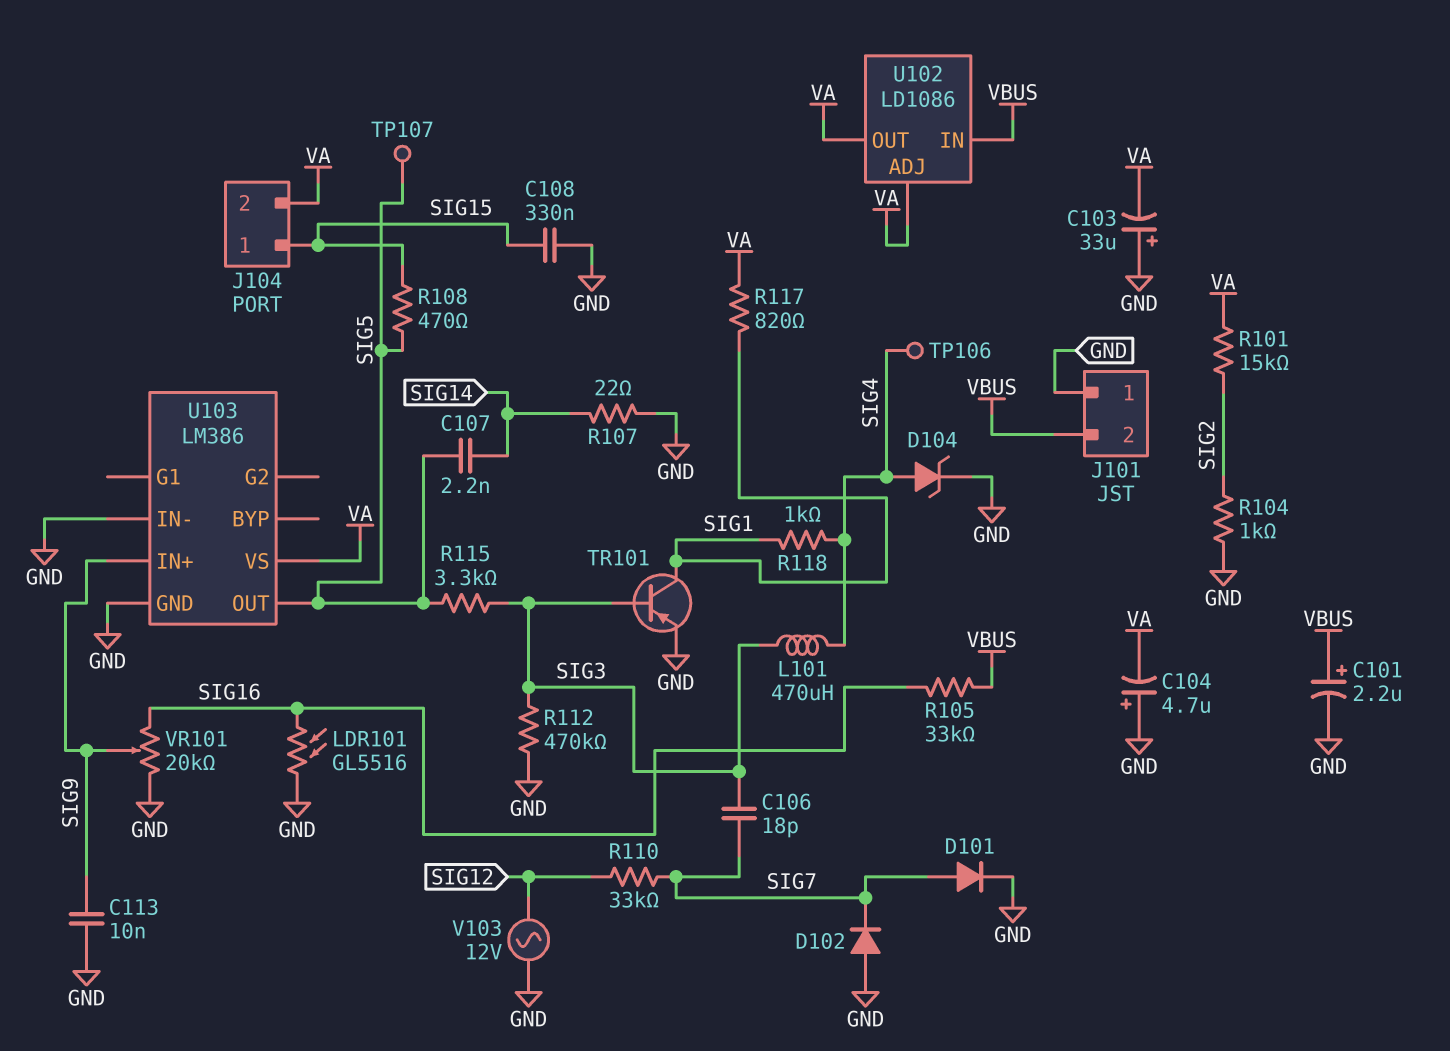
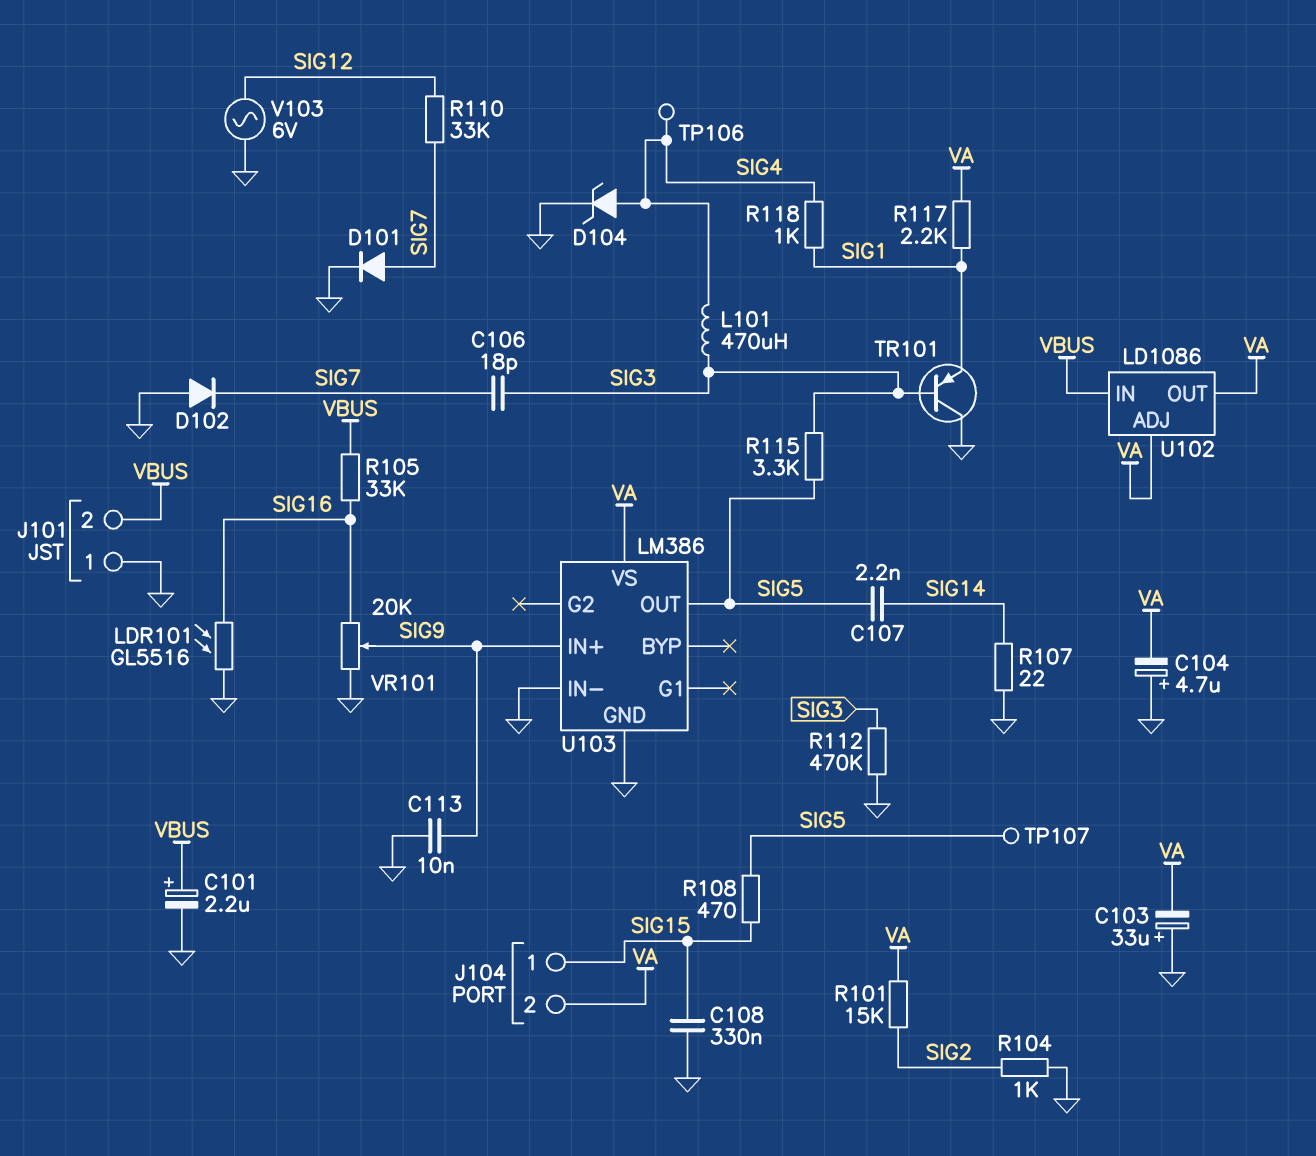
R117: 820 (SIG1, VA) -> 2.2k (SIG1, VA)
TR101: PNP (B SIG3, C SIG1, E GND) -> PNP (B SIG3, C GND, E SIG1)
V103: AC 12V (GND, SIG12) -> AC 6V (GND, SIG12)

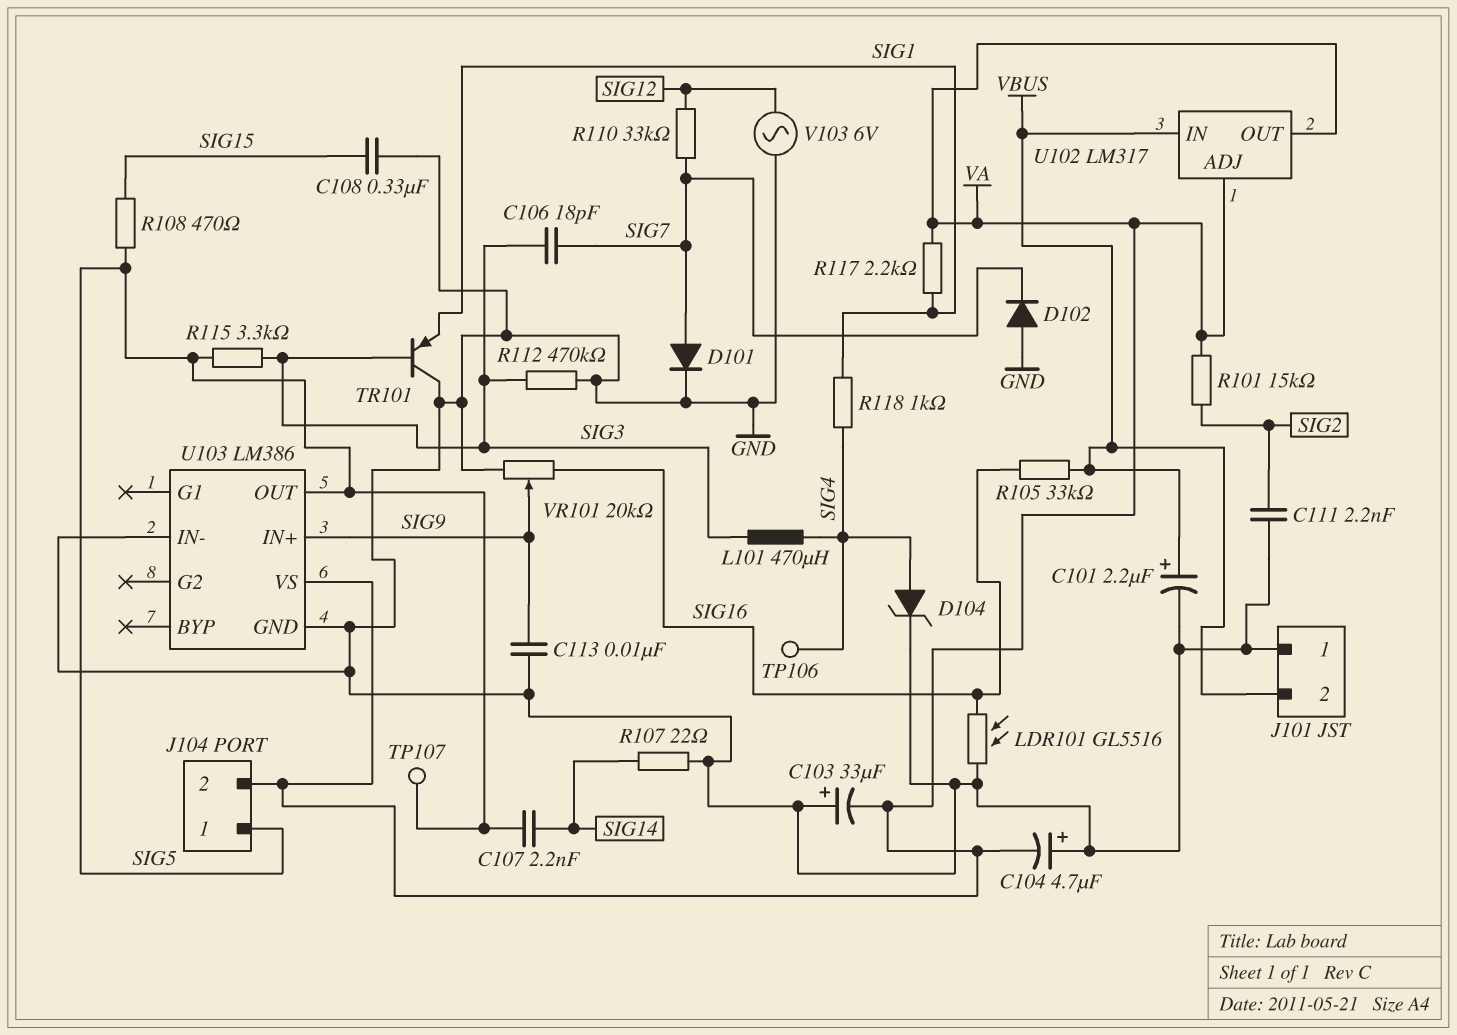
C111: none -> 2.2nF (GND, SIG2)
J104 pin 1: SIG15 -> SIG5
R104: 1k (GND, SIG2) -> none
U102: LD1086 -> LM317

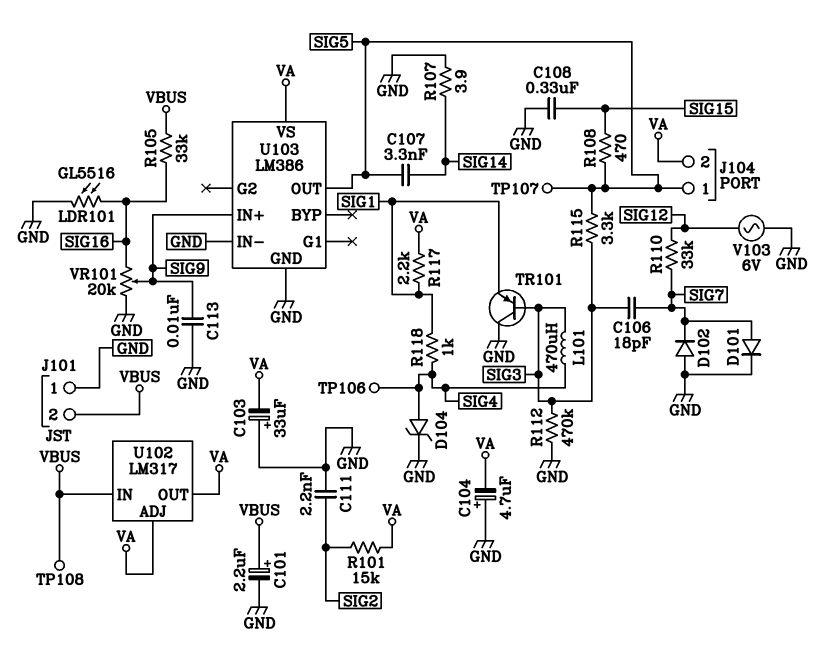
C107: 2.2nF (SIG5, SIG14) -> 3.3nF (SIG5, SIG14)
R107: 22 (GND, SIG14) -> 3.9 (GND, SIG14)
TP108: none -> test point (VBUS)

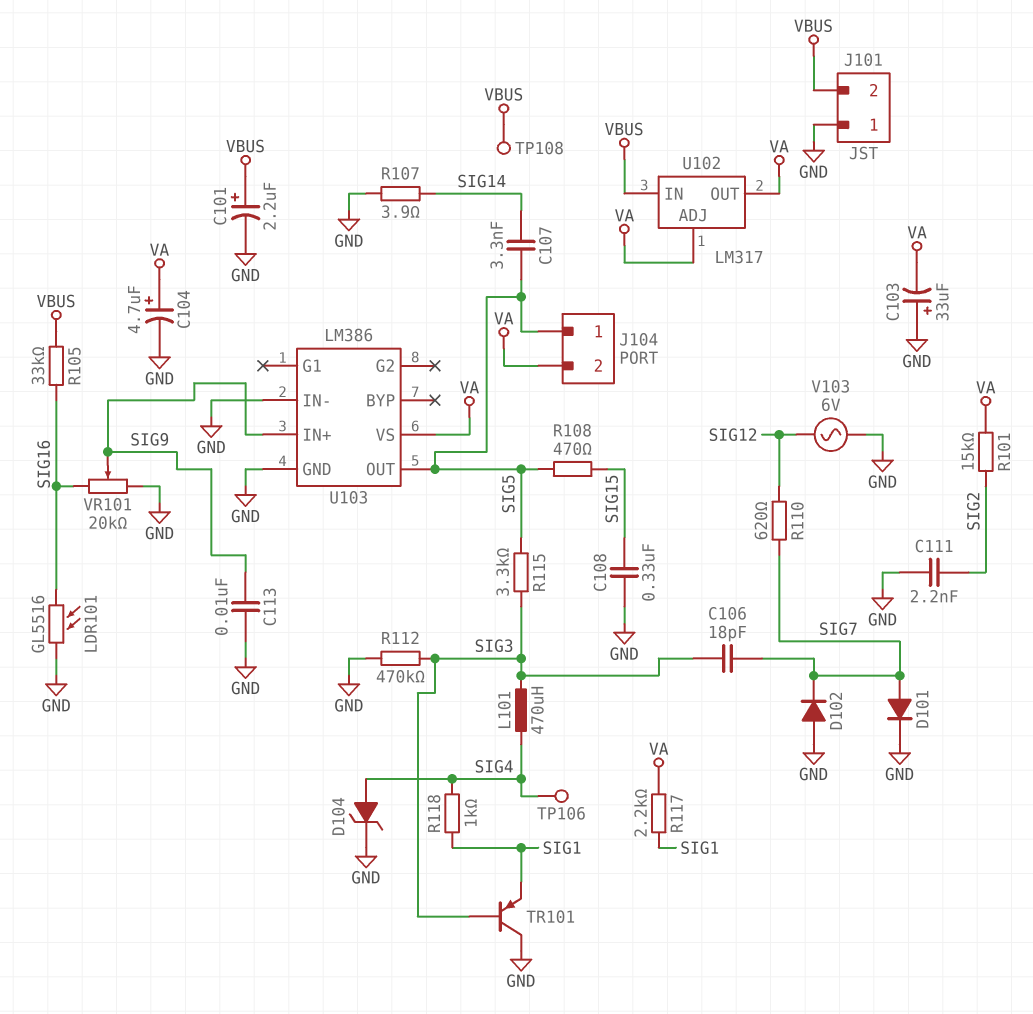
C104: 4.7uF (plus GND, minus VA) -> 4.7uF (plus VA, minus GND)
R110: 33k (SIG7, SIG12) -> 620 (SIG7, SIG12)
TP107: test point (SIG5) -> none

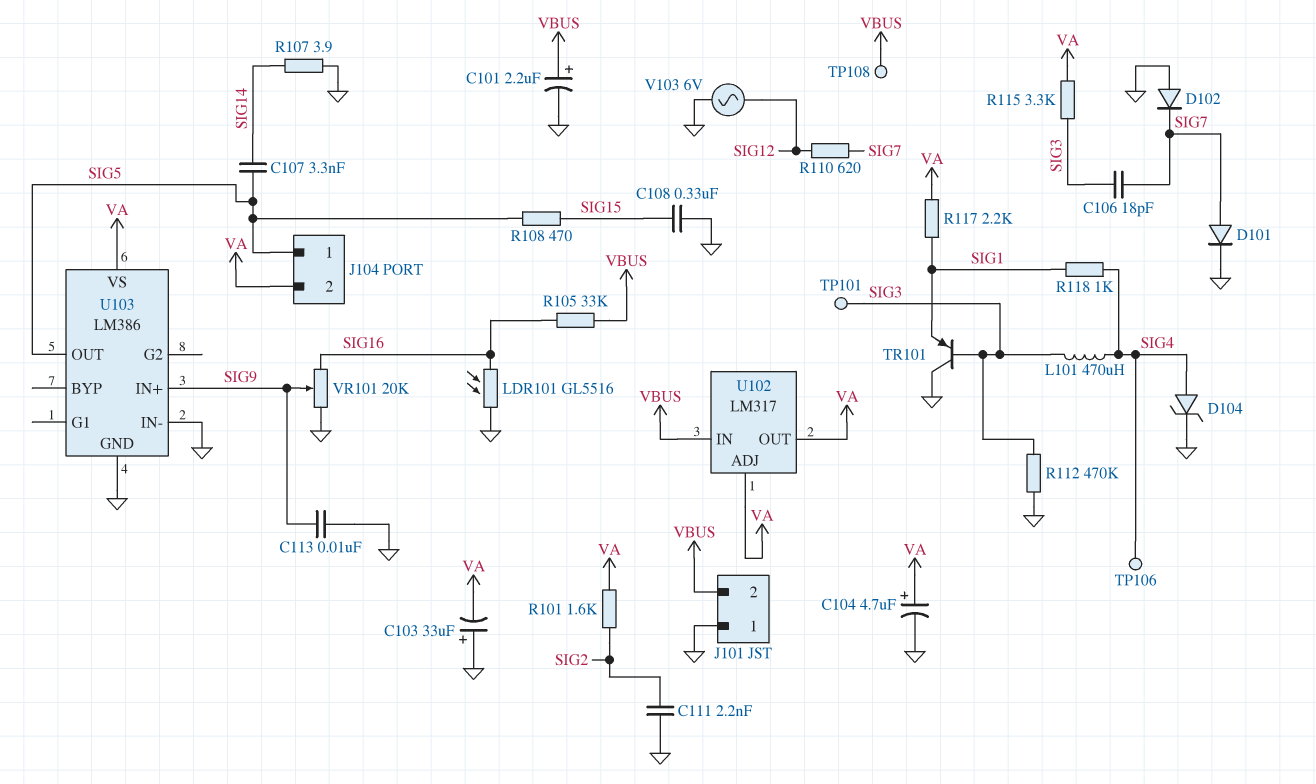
R101: 15k (SIG2, VA) -> 1.6k (SIG2, VA)
R115: 3.3k (SIG3, SIG5) -> 3.3k (SIG3, VA)
TP101: none -> test point (SIG3)

